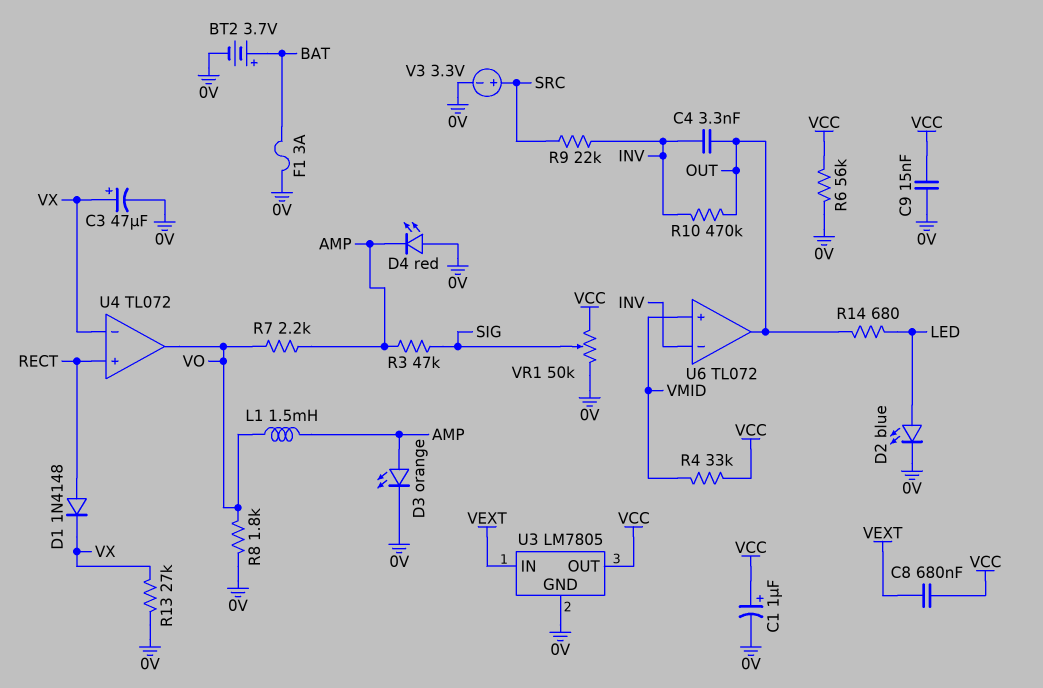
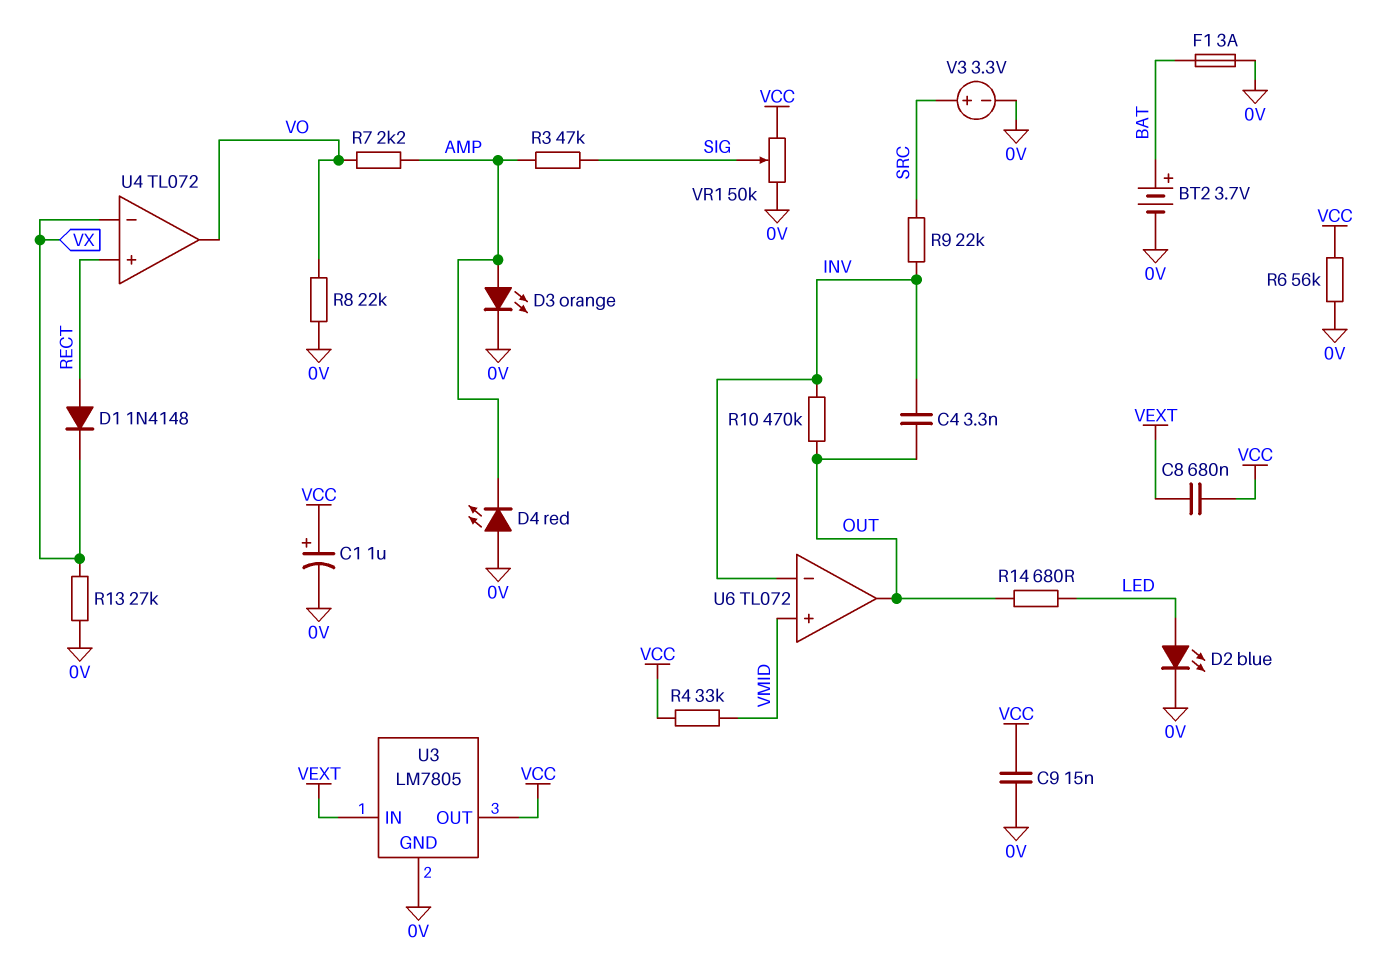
C3: 47uF (plus VX, minus 0V) -> none
L1: 1.5mH (AMP, VO) -> none
R8: 1.8k (0V, VO) -> 22k (0V, VO)

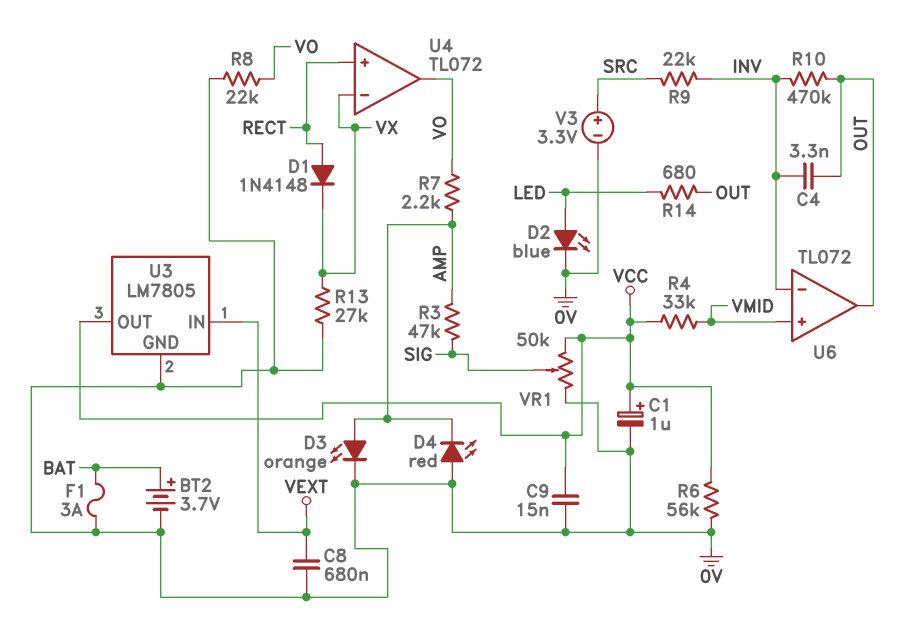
C8: 680nF (VCC, VEXT) -> 680nF (0V, VEXT)

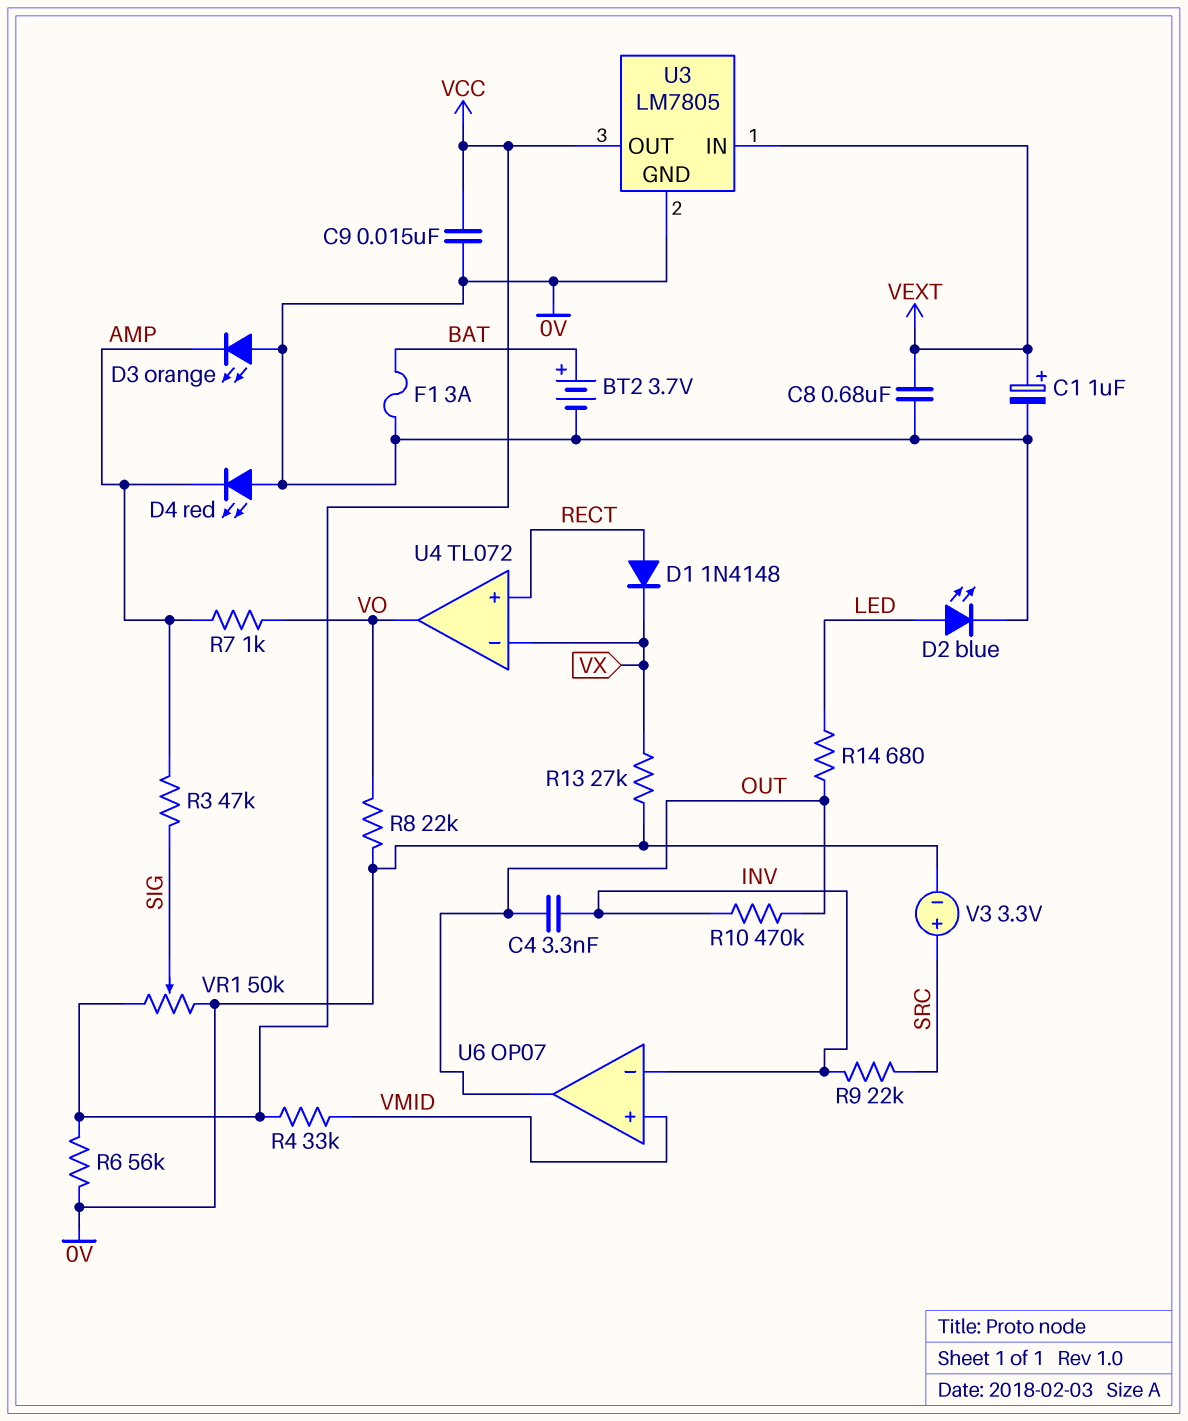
C1: 1uF (plus VCC, minus 0V) -> 1uF (plus VEXT, minus 0V)
D3: LED orange (A AMP, K 0V) -> LED orange (A 0V, K AMP)
R7: 2.2k (AMP, VO) -> 1k (AMP, VO)
U6: TL072 -> OP07

